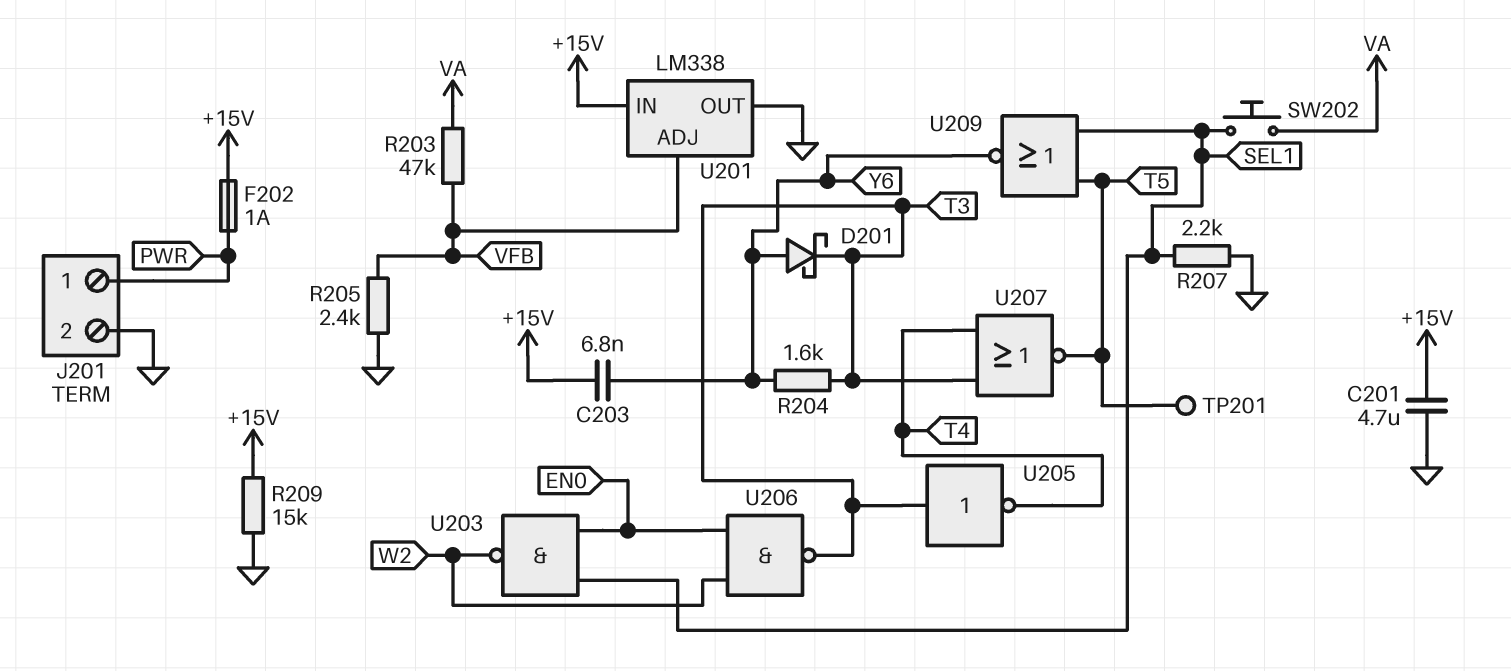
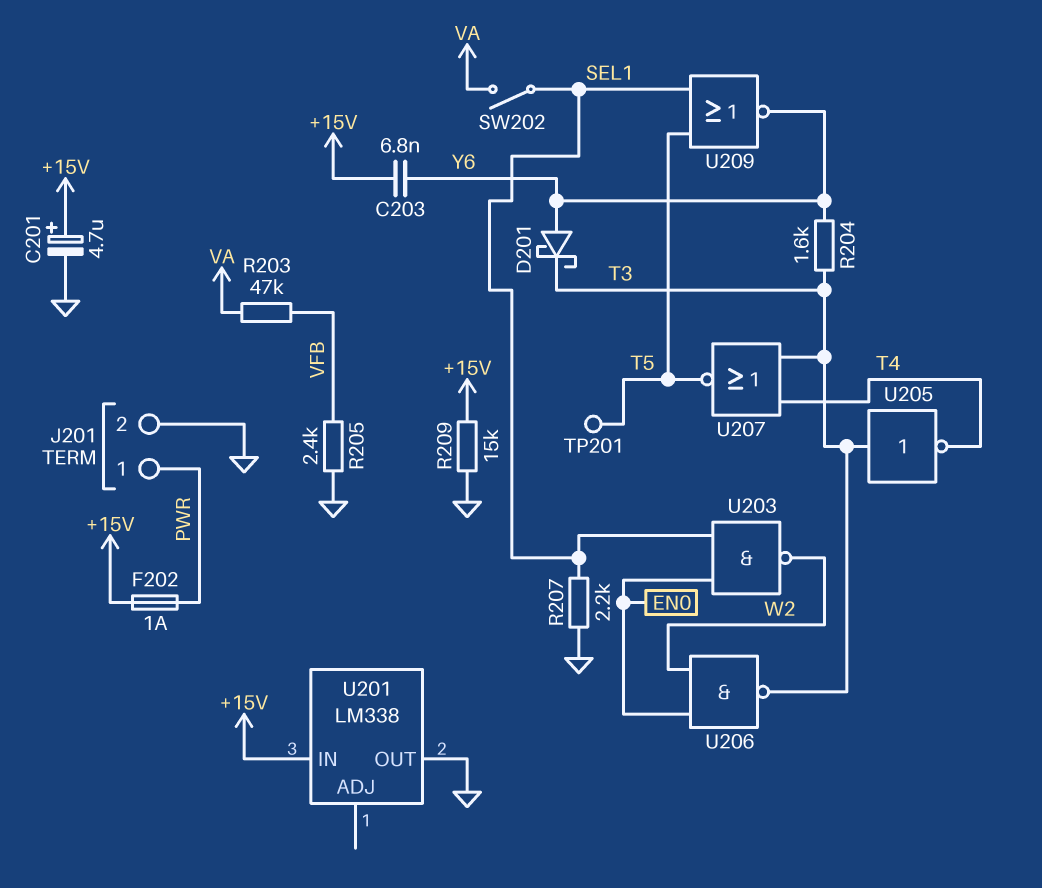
C201: 4.7uF (+15V, GND) -> 4.7uF (plus +15V, minus GND)
SW202: button (SEL1, VA) -> switch (SEL1, VA)
U201 pin ADJ: VFB -> none

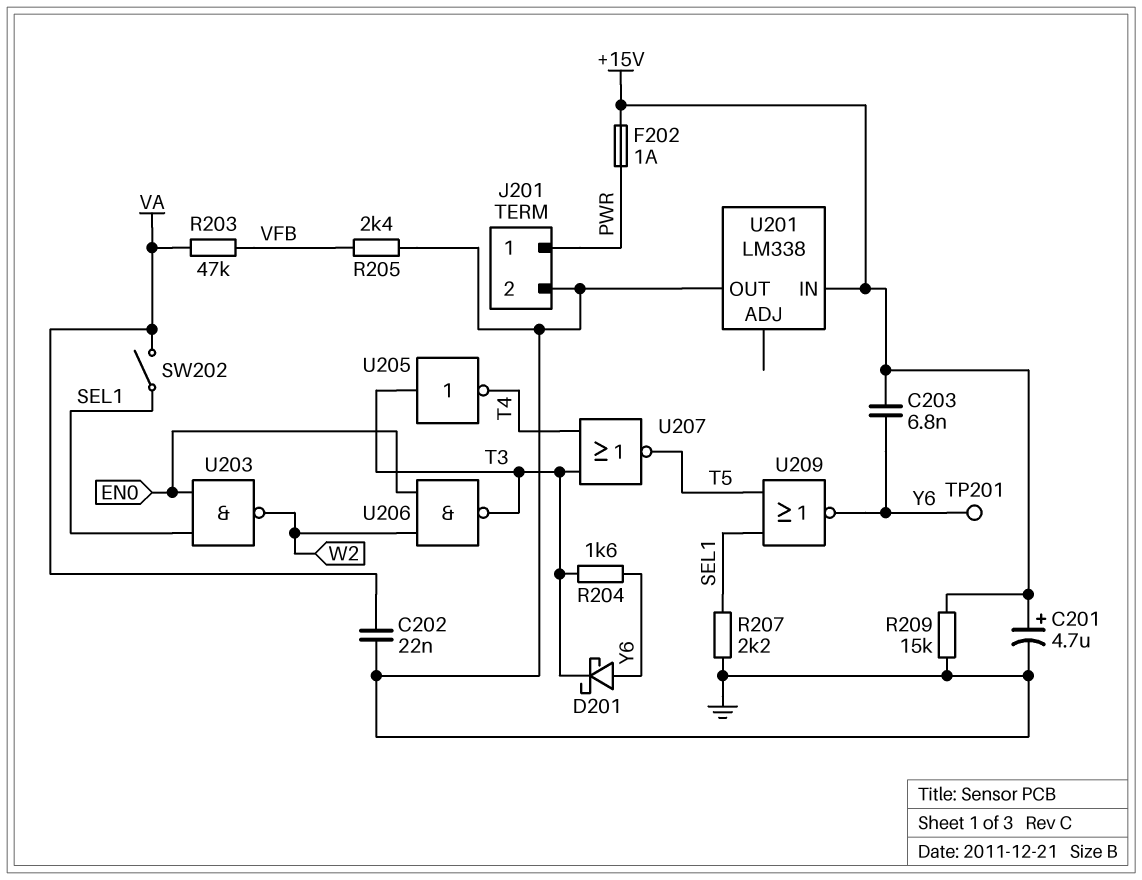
C202: none -> 22nF (GND, VA)
TP201: test point (T5) -> test point (Y6)

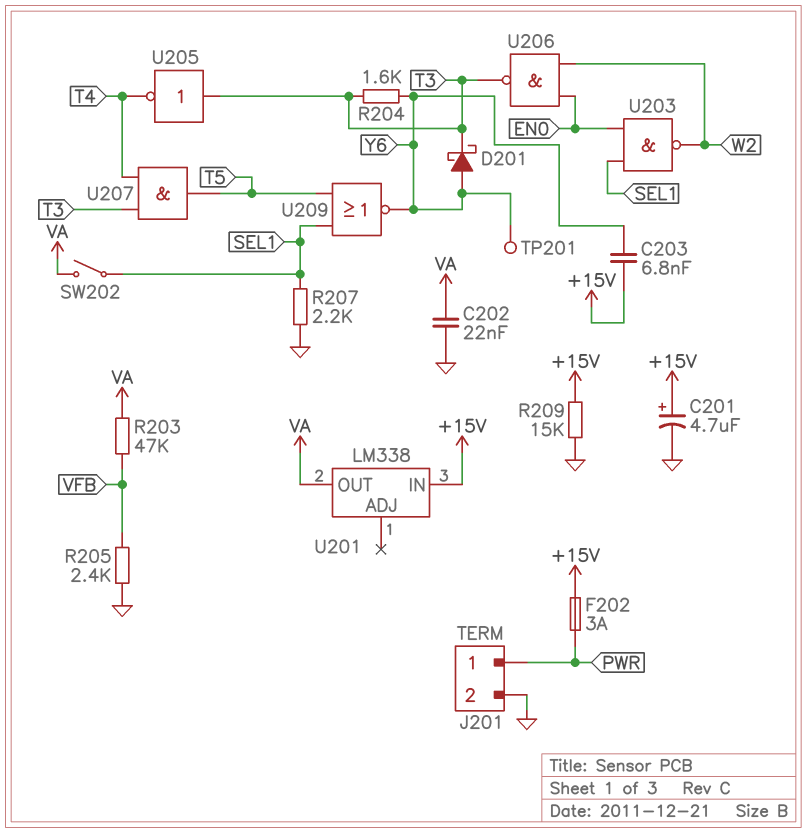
F202: 1A (+15V, PWR) -> 3A (+15V, PWR)
U201 pin OUT: GND -> VA
U207: NOR (in T3, in T4, out T5) -> AND (in T3, in T4, out T5)

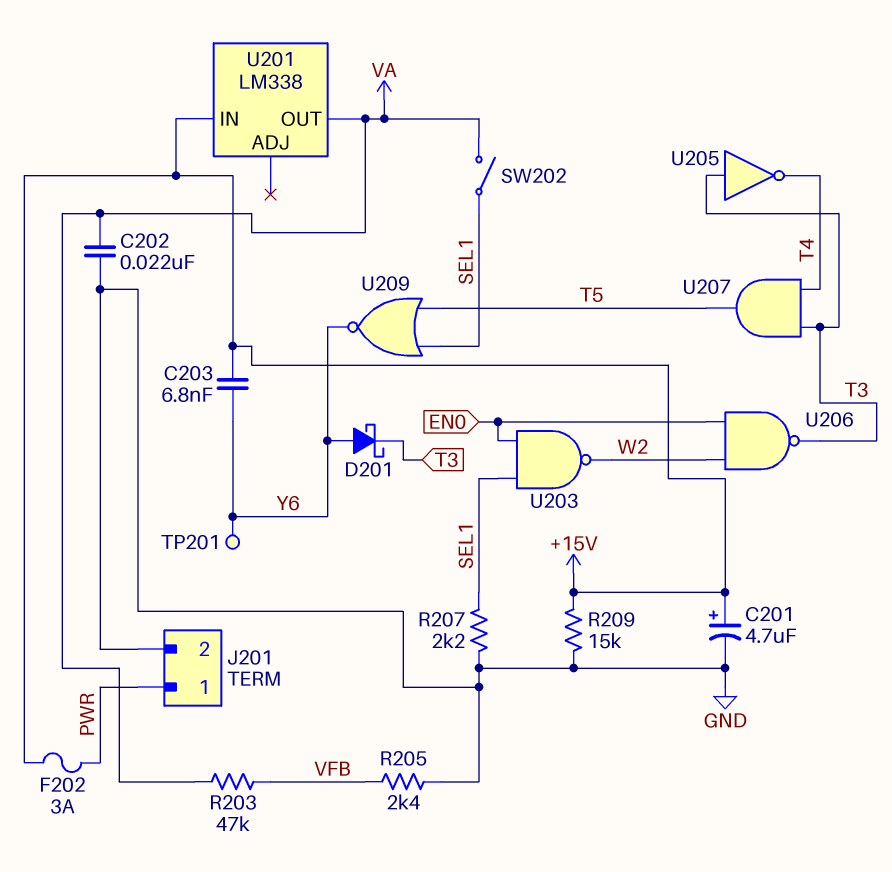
R204: 1.6k (T3, Y6) -> none

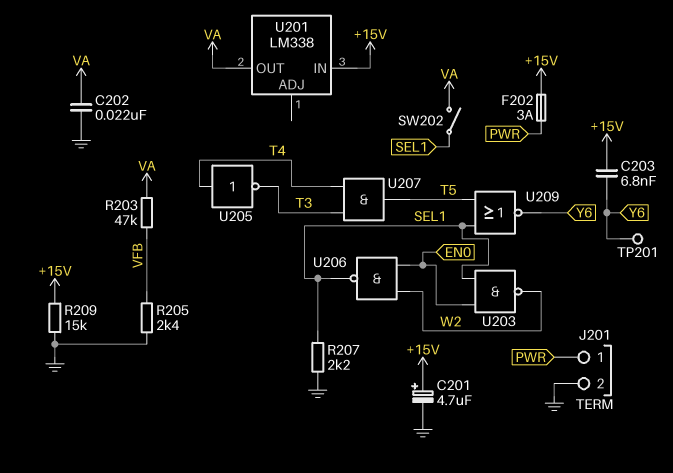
D201: schottky (A Y6, K T3) -> none
U205: NOT (in T3, out T4) -> NOT (in T4, out T3)
U206: NAND (in EN0, in W2, out T3) -> NAND (in EN0, in W2, out SEL1)

